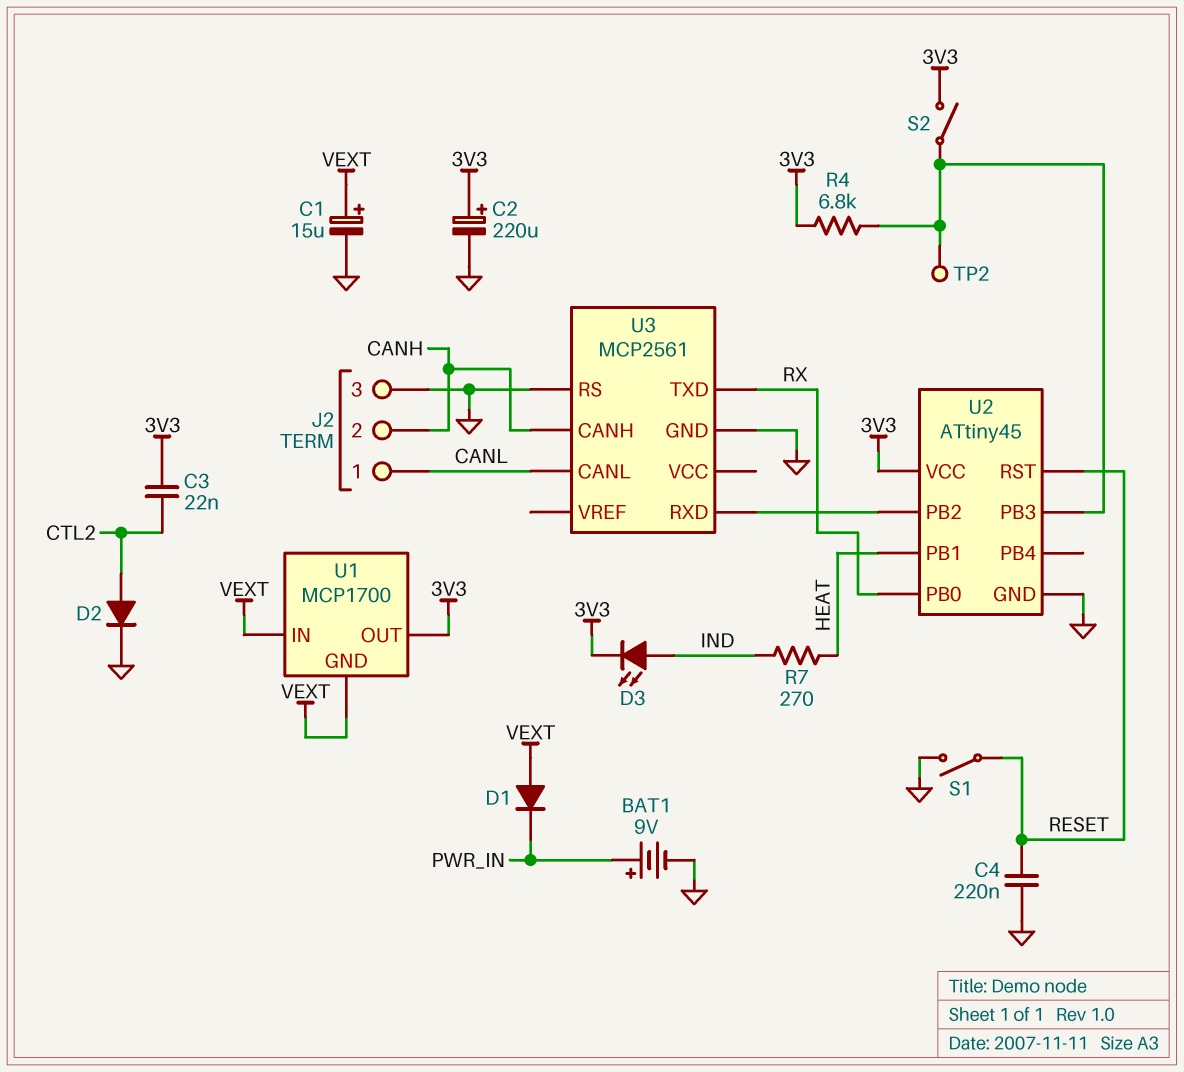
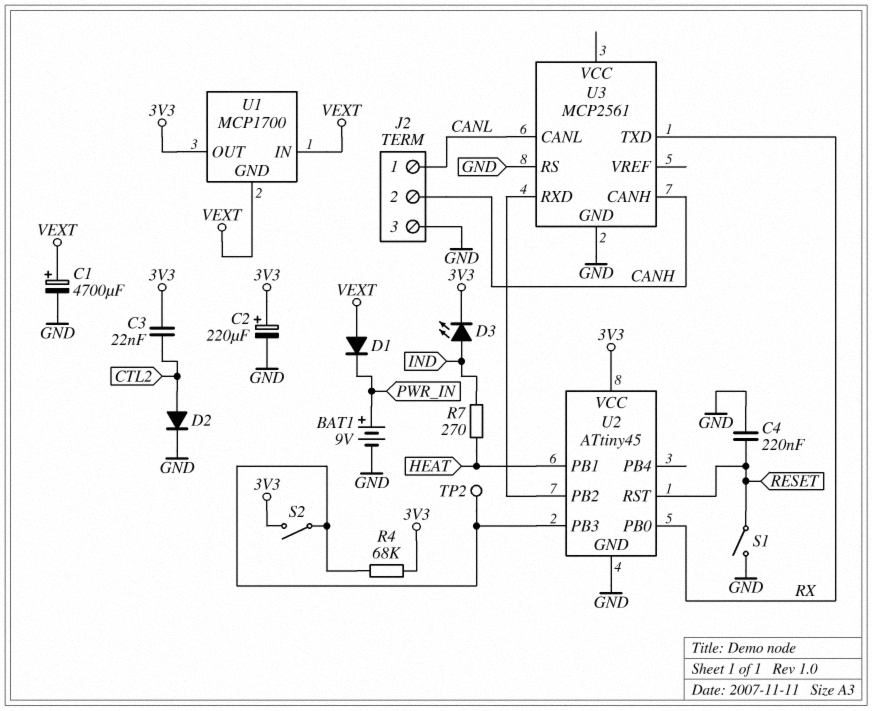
C1: 15uF (plus VEXT, minus GND) -> 4700uF (plus VEXT, minus GND)
R4: 6.8k (3V3, U2/PB3) -> 68k (3V3, U2/PB3)

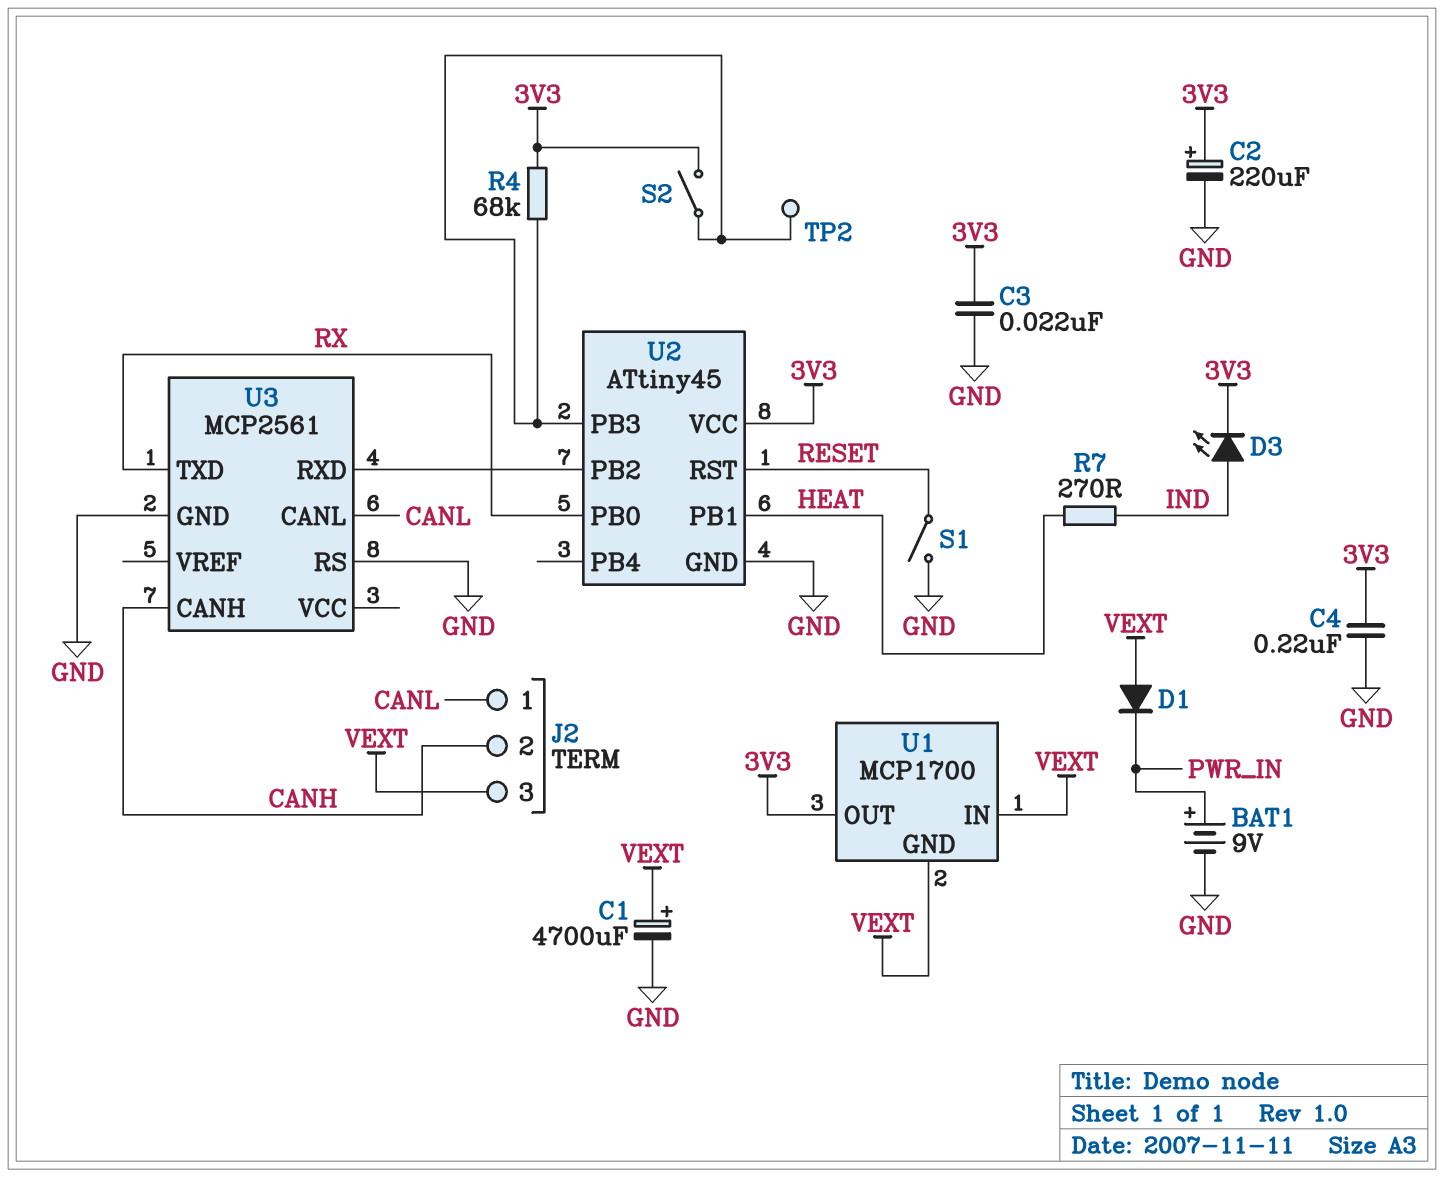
C3: 22nF (3V3, CTL2) -> 22nF (3V3, GND)
C4: 220nF (GND, RESET) -> 220nF (3V3, GND)
D2: diode (A CTL2, K GND) -> none
J2 pin 3: GND -> VEXT

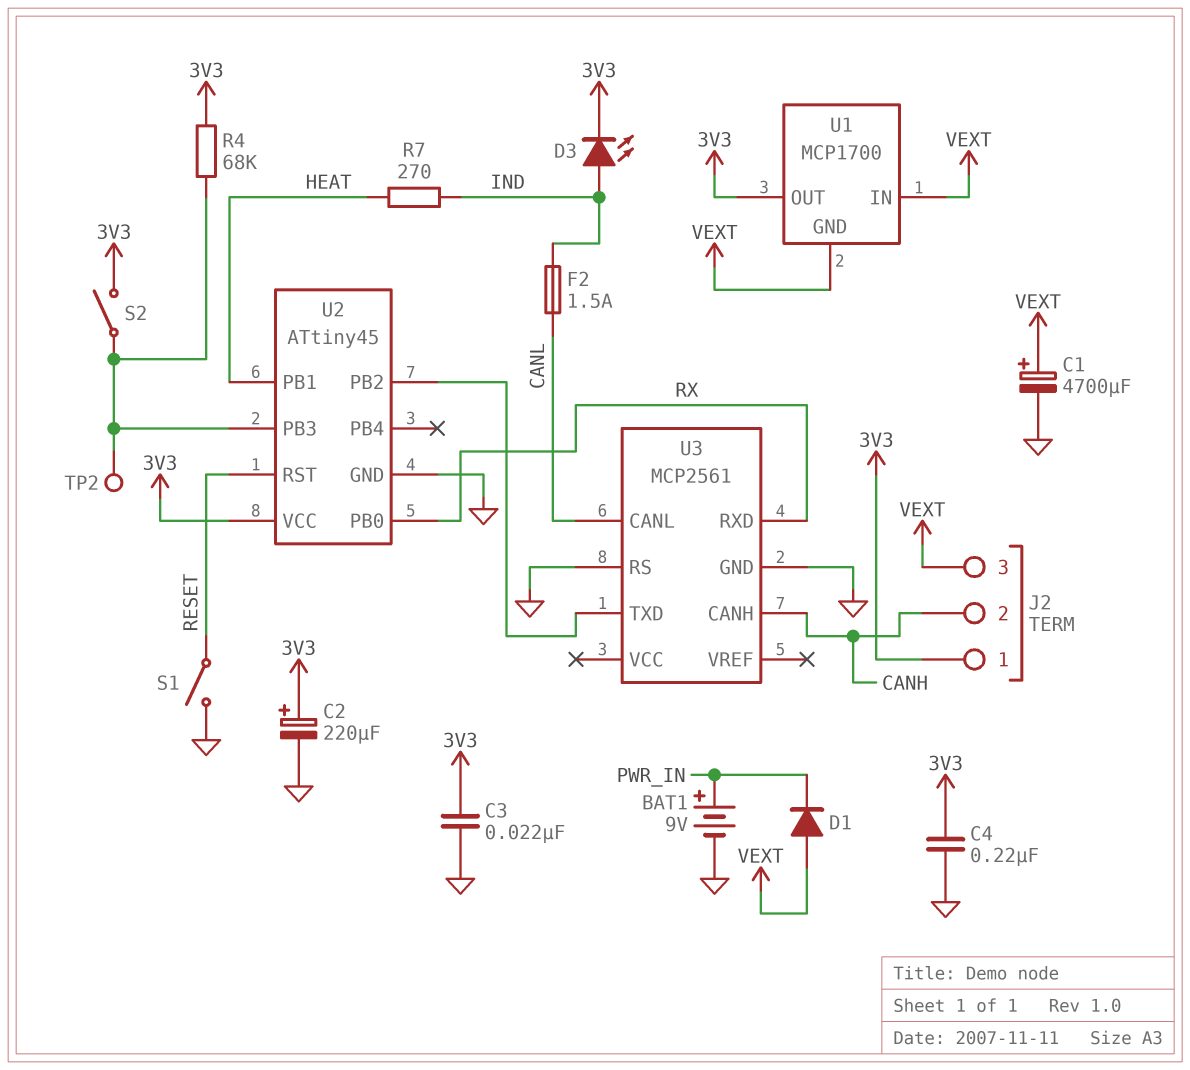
F2: none -> 1.5A (CANL, IND)
J2 pin 1: CANL -> 3V3
U3 pin RXD: U2/PB2 -> RX
U3 pin TXD: RX -> U2/PB2

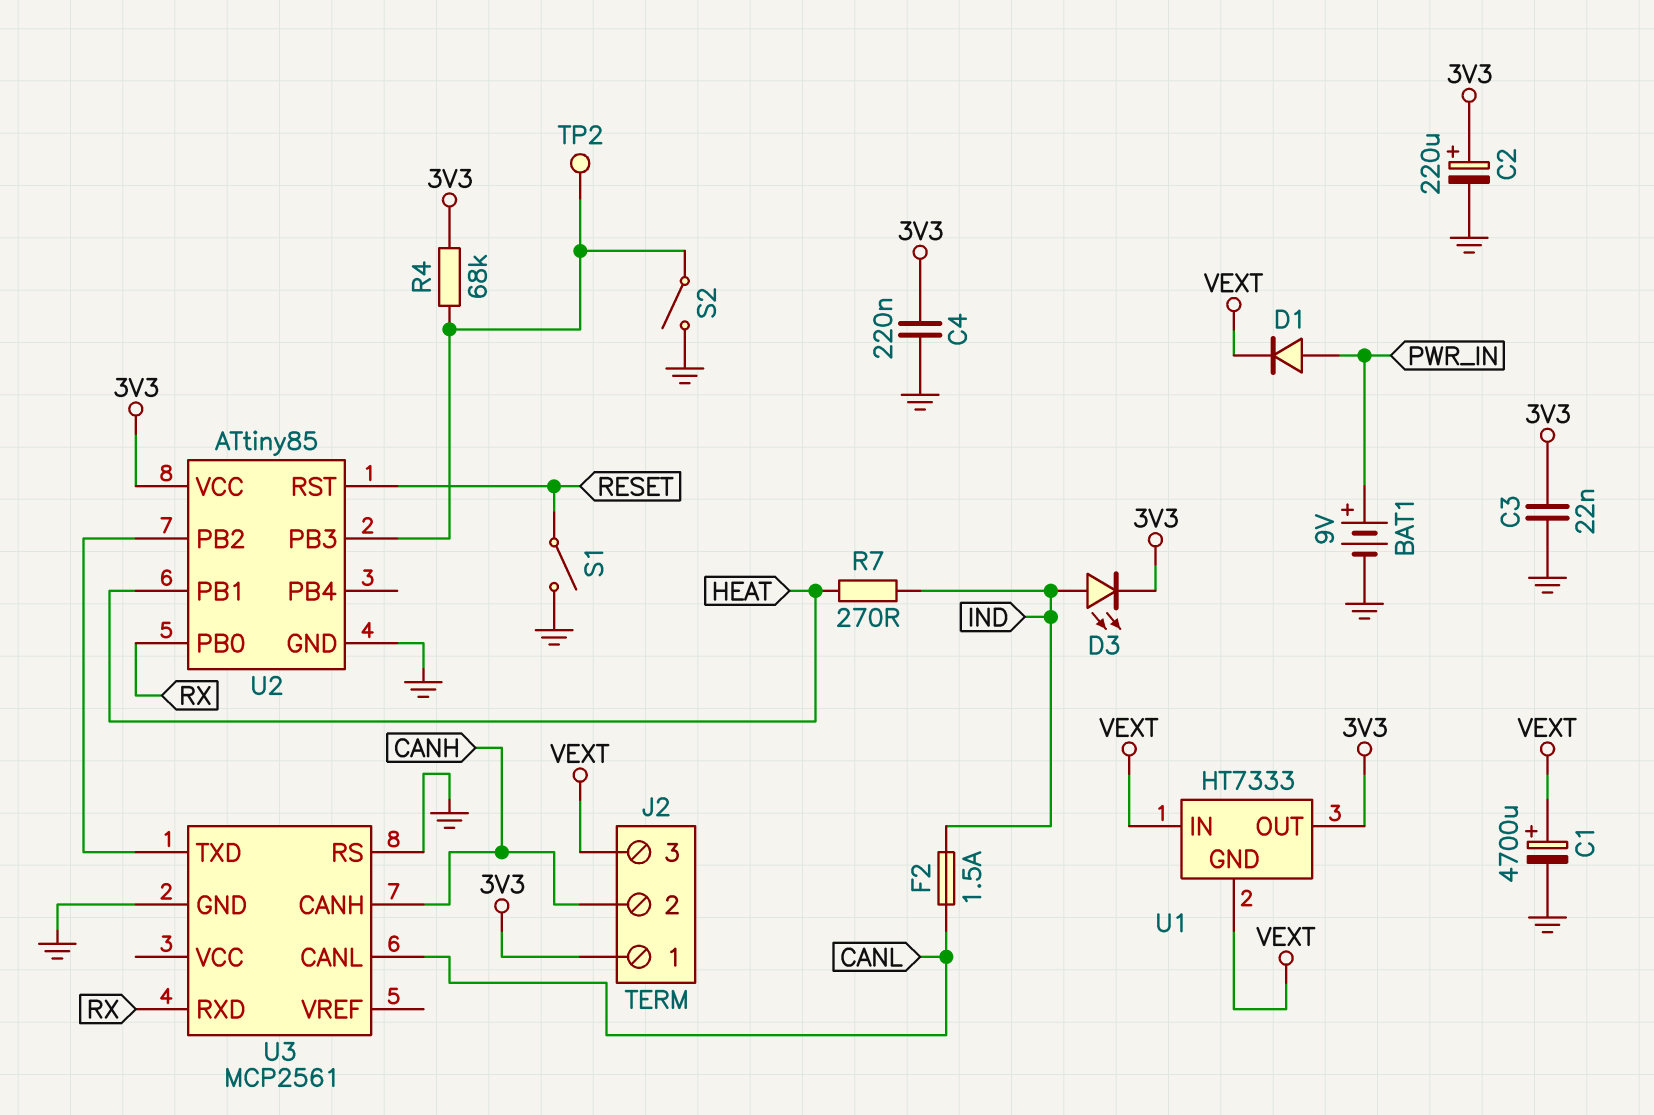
D1: diode (A VEXT, K PWR_IN) -> diode (A PWR_IN, K VEXT)
S2: switch (3V3, U2/PB3) -> switch (GND, U2/PB3)
U1: MCP1700 -> HT7333
U2: ATtiny45 -> ATtiny85

